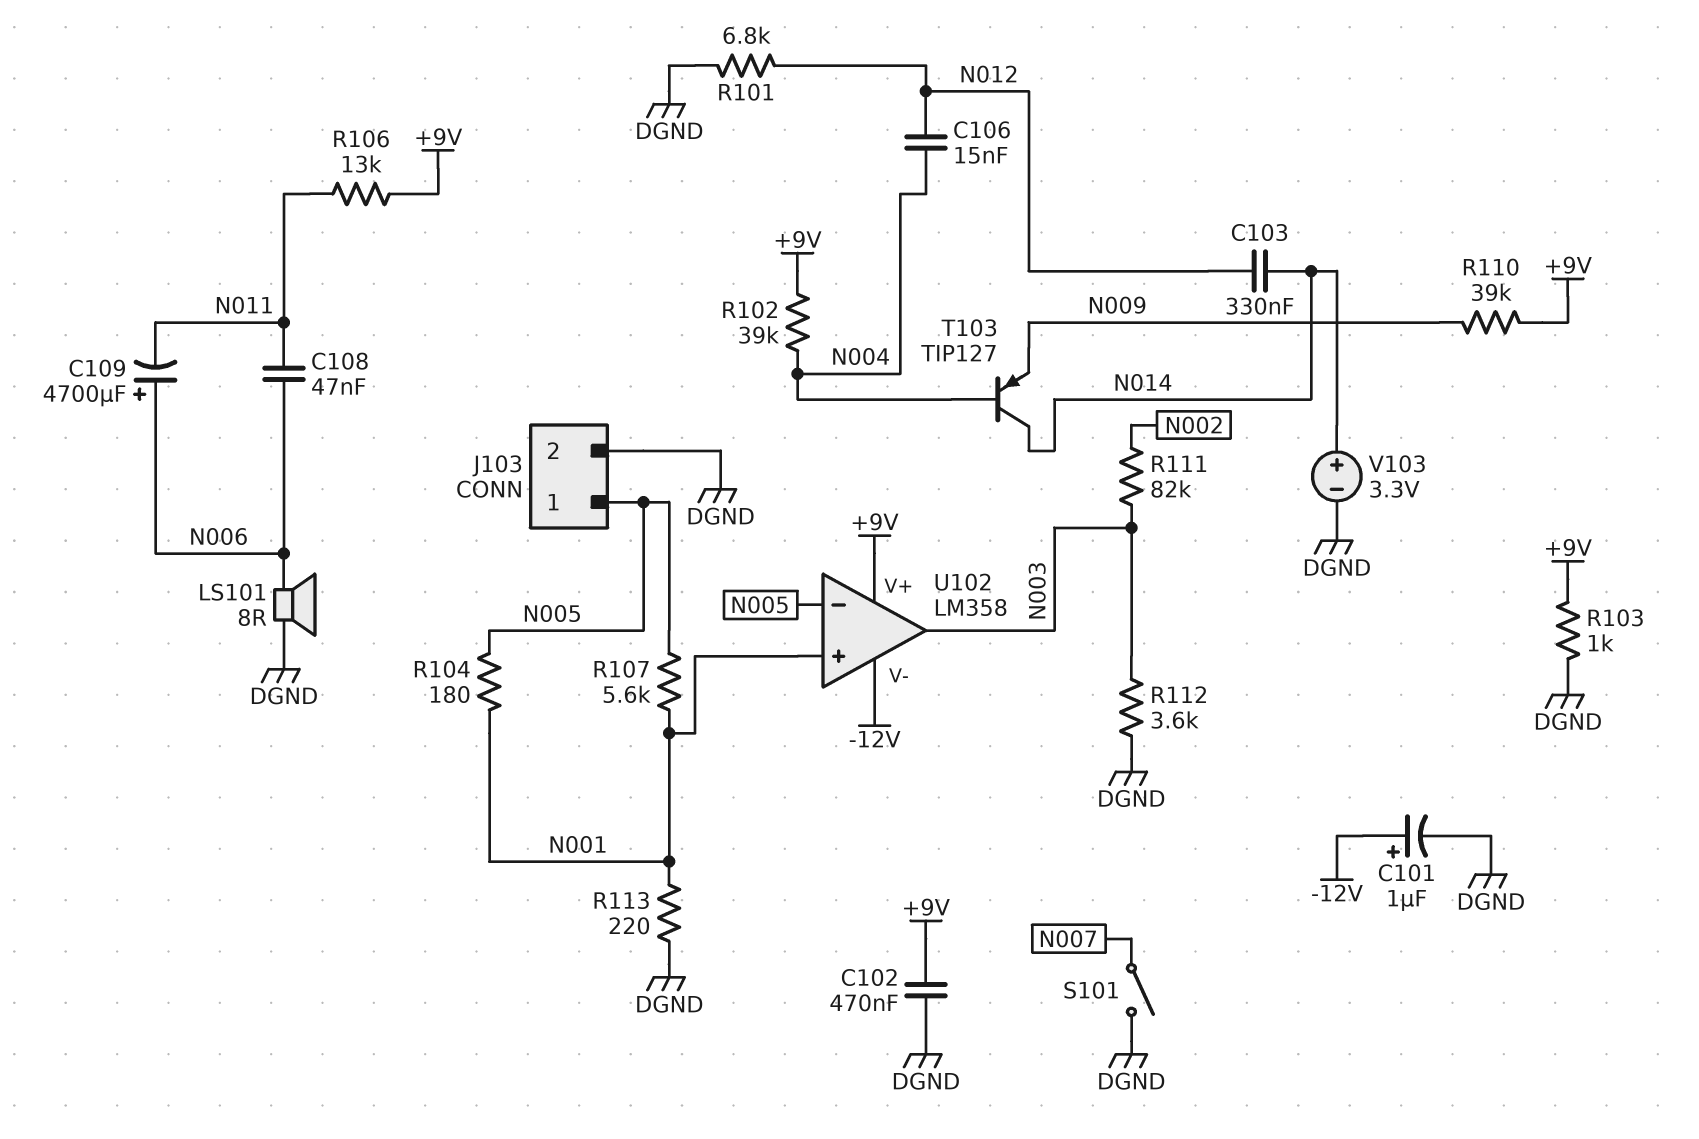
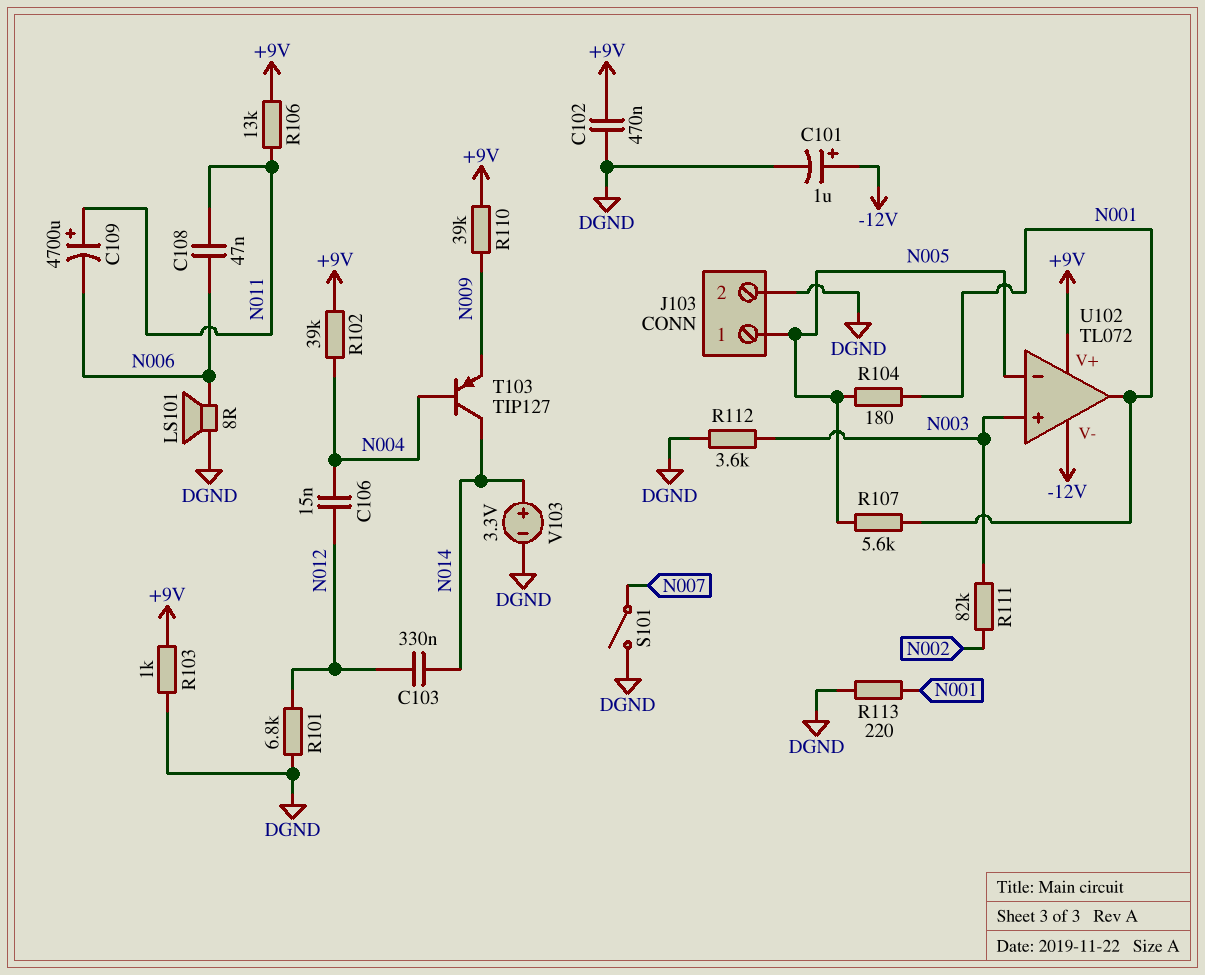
C109: 4700uF (plus N006, minus N011) -> 4700uF (plus N011, minus N006)
U102: LM358 -> TL072
U102 pin in+: N001 -> N003
U102 pin out: N003 -> N001

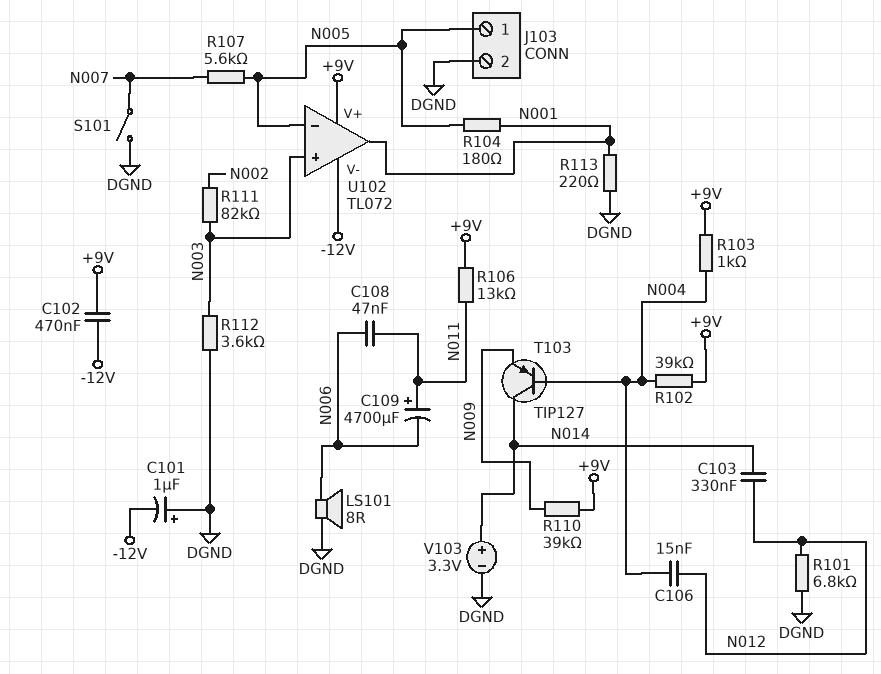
C101: 1uF (plus -12V, minus DGND) -> 1uF (plus DGND, minus -12V)
C102: 470nF (+9V, DGND) -> 470nF (+9V, -12V)
R103: 1k (+9V, DGND) -> 1k (+9V, N004)
R107: 5.6k (N001, N005) -> 5.6k (N005, N007)

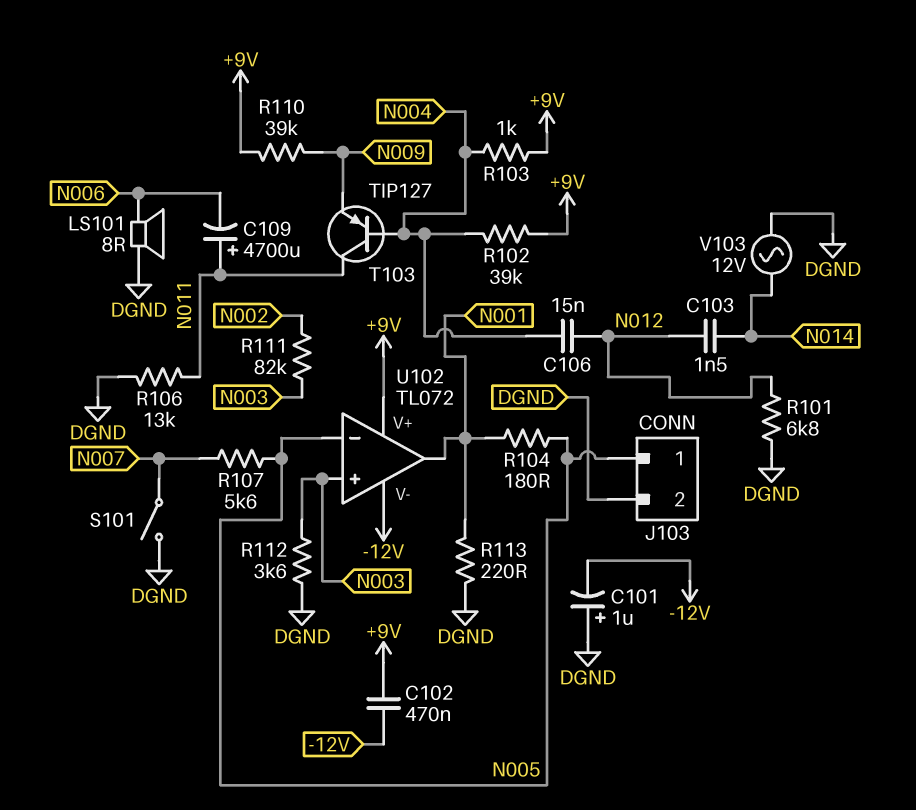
C103: 330nF (N012, N014) -> 1.5nF (N012, N014)
C108: 47nF (N006, N011) -> none
R106: 13k (+9V, N011) -> 13k (DGND, N011)
T103: PNP TIP127 (B N004, C N014, E N009) -> PNP TIP127 (B N004, C N011, E N009)
V103: 3.3V (plus N014, minus DGND) -> AC 12V (DGND, N014)

